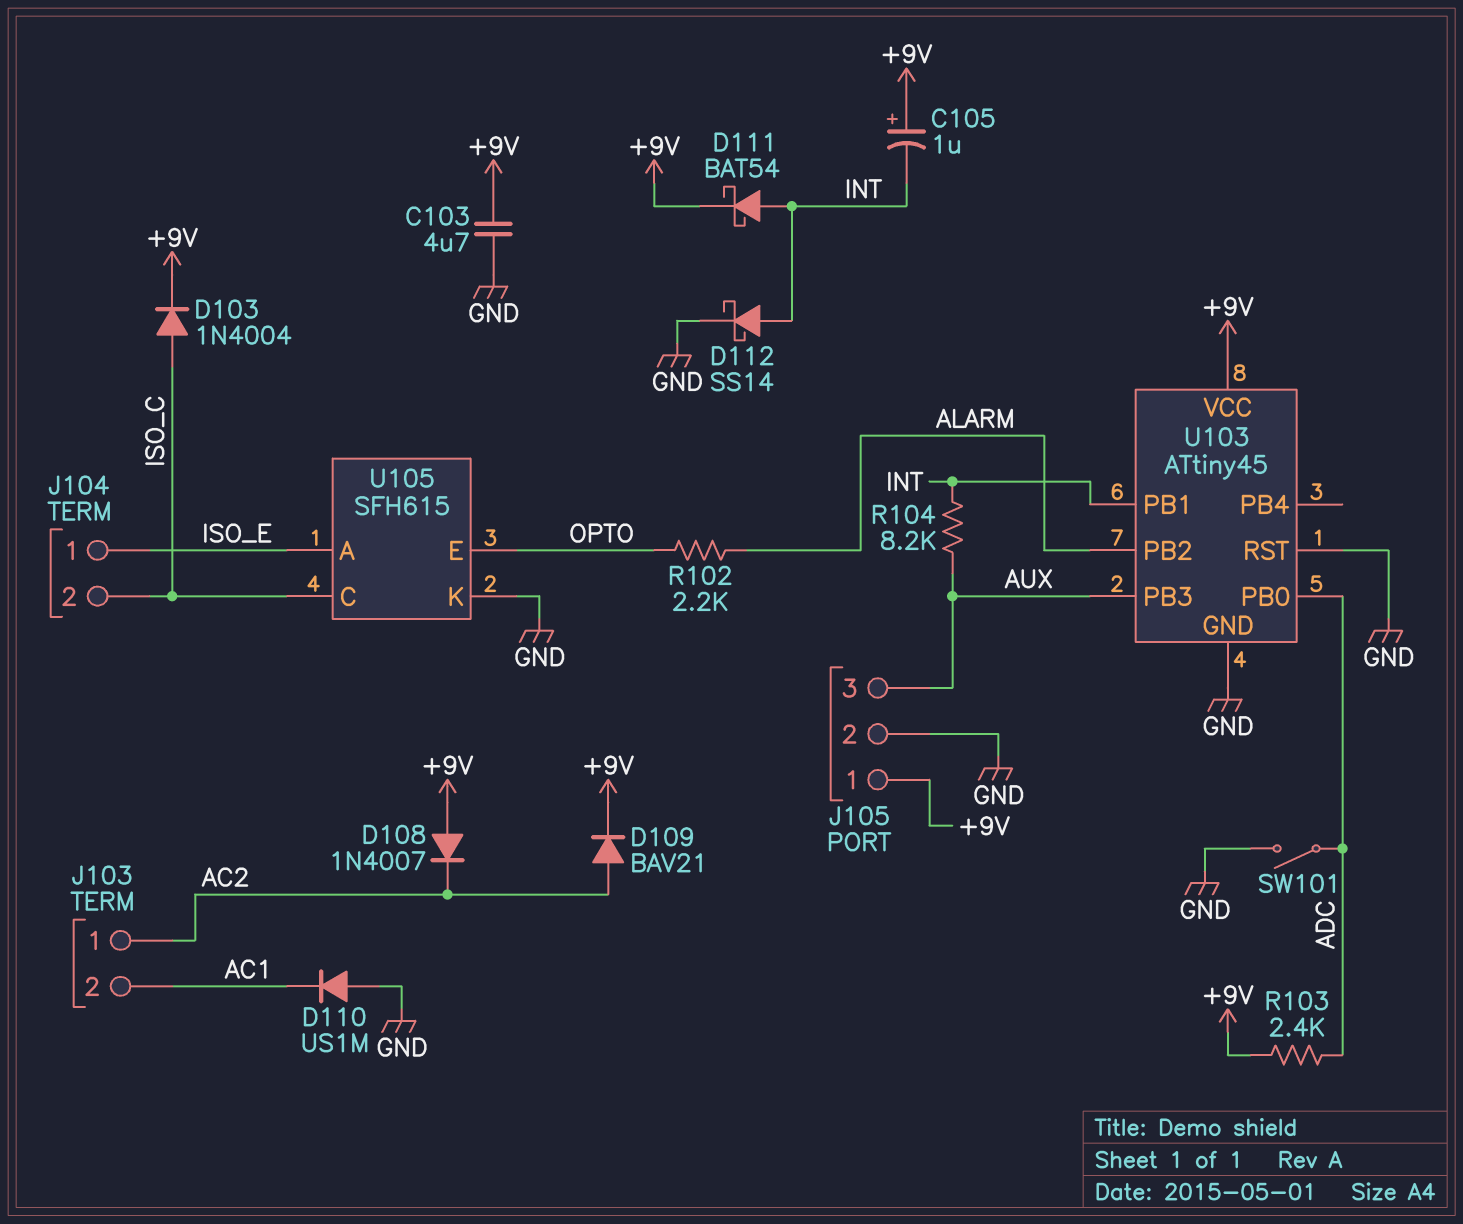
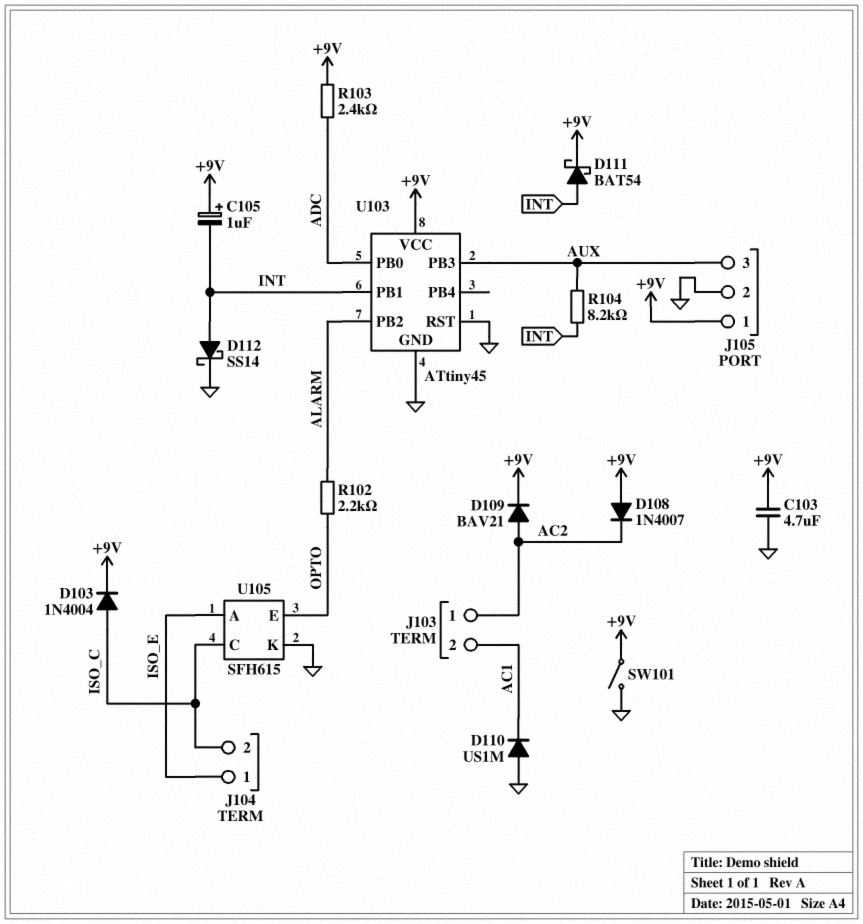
SW101: switch (ADC, GND) -> switch (+9V, GND)

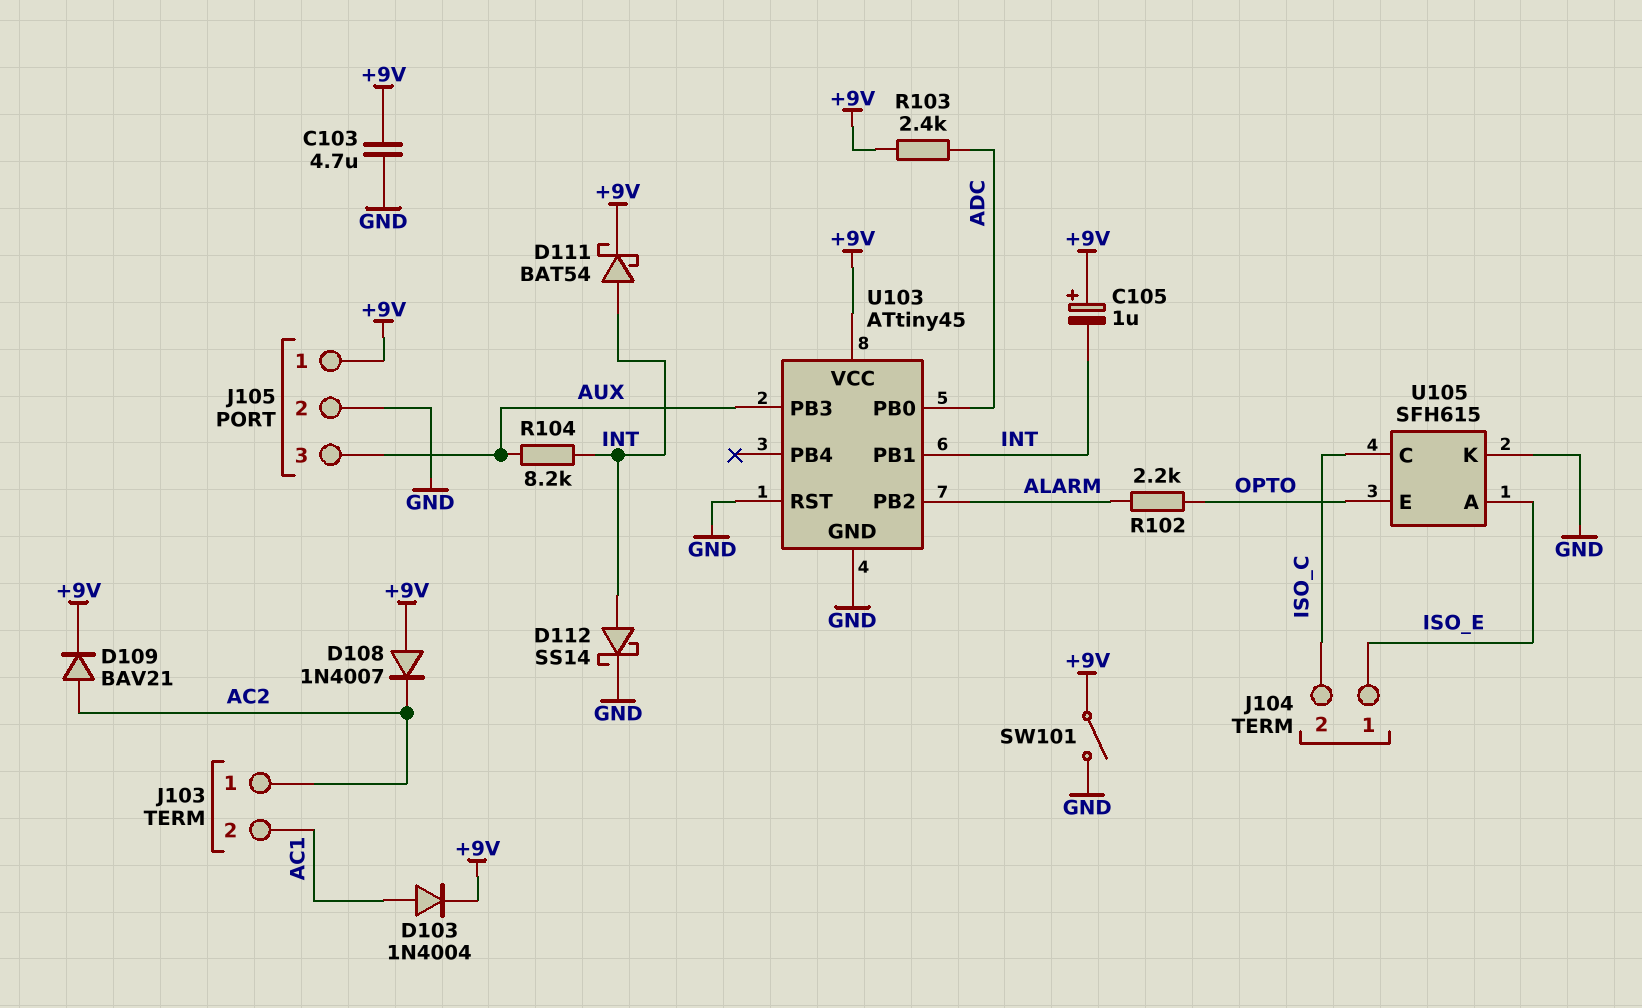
D103: diode 1N4004 (A ISO_C, K +9V) -> diode 1N4004 (A AC1, K +9V)
D110: diode US1M (A GND, K AC1) -> none

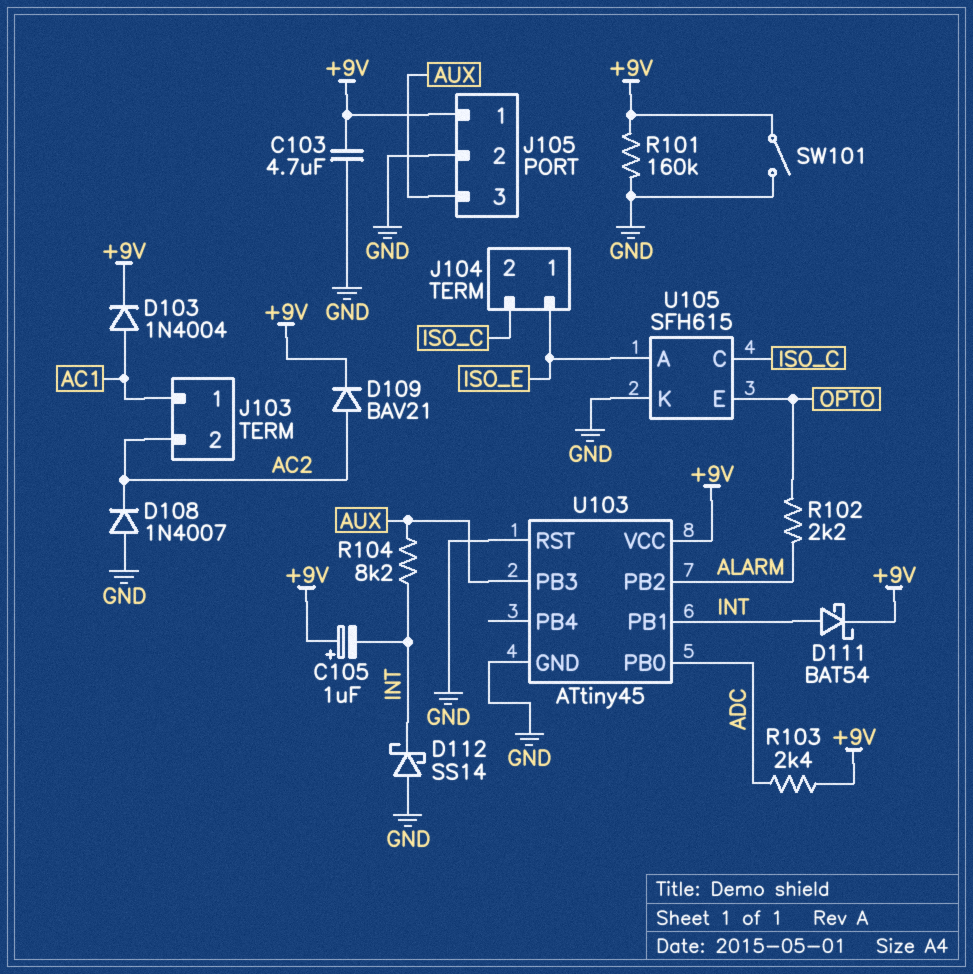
D108: diode 1N4007 (A +9V, K AC2) -> diode 1N4007 (A GND, K AC2)
D112: schottky SS14 (A INT, K GND) -> schottky SS14 (A GND, K INT)
J103 pin 1: AC2 -> AC1
J103 pin 2: AC1 -> AC2
R101: none -> 160k (+9V, GND)

